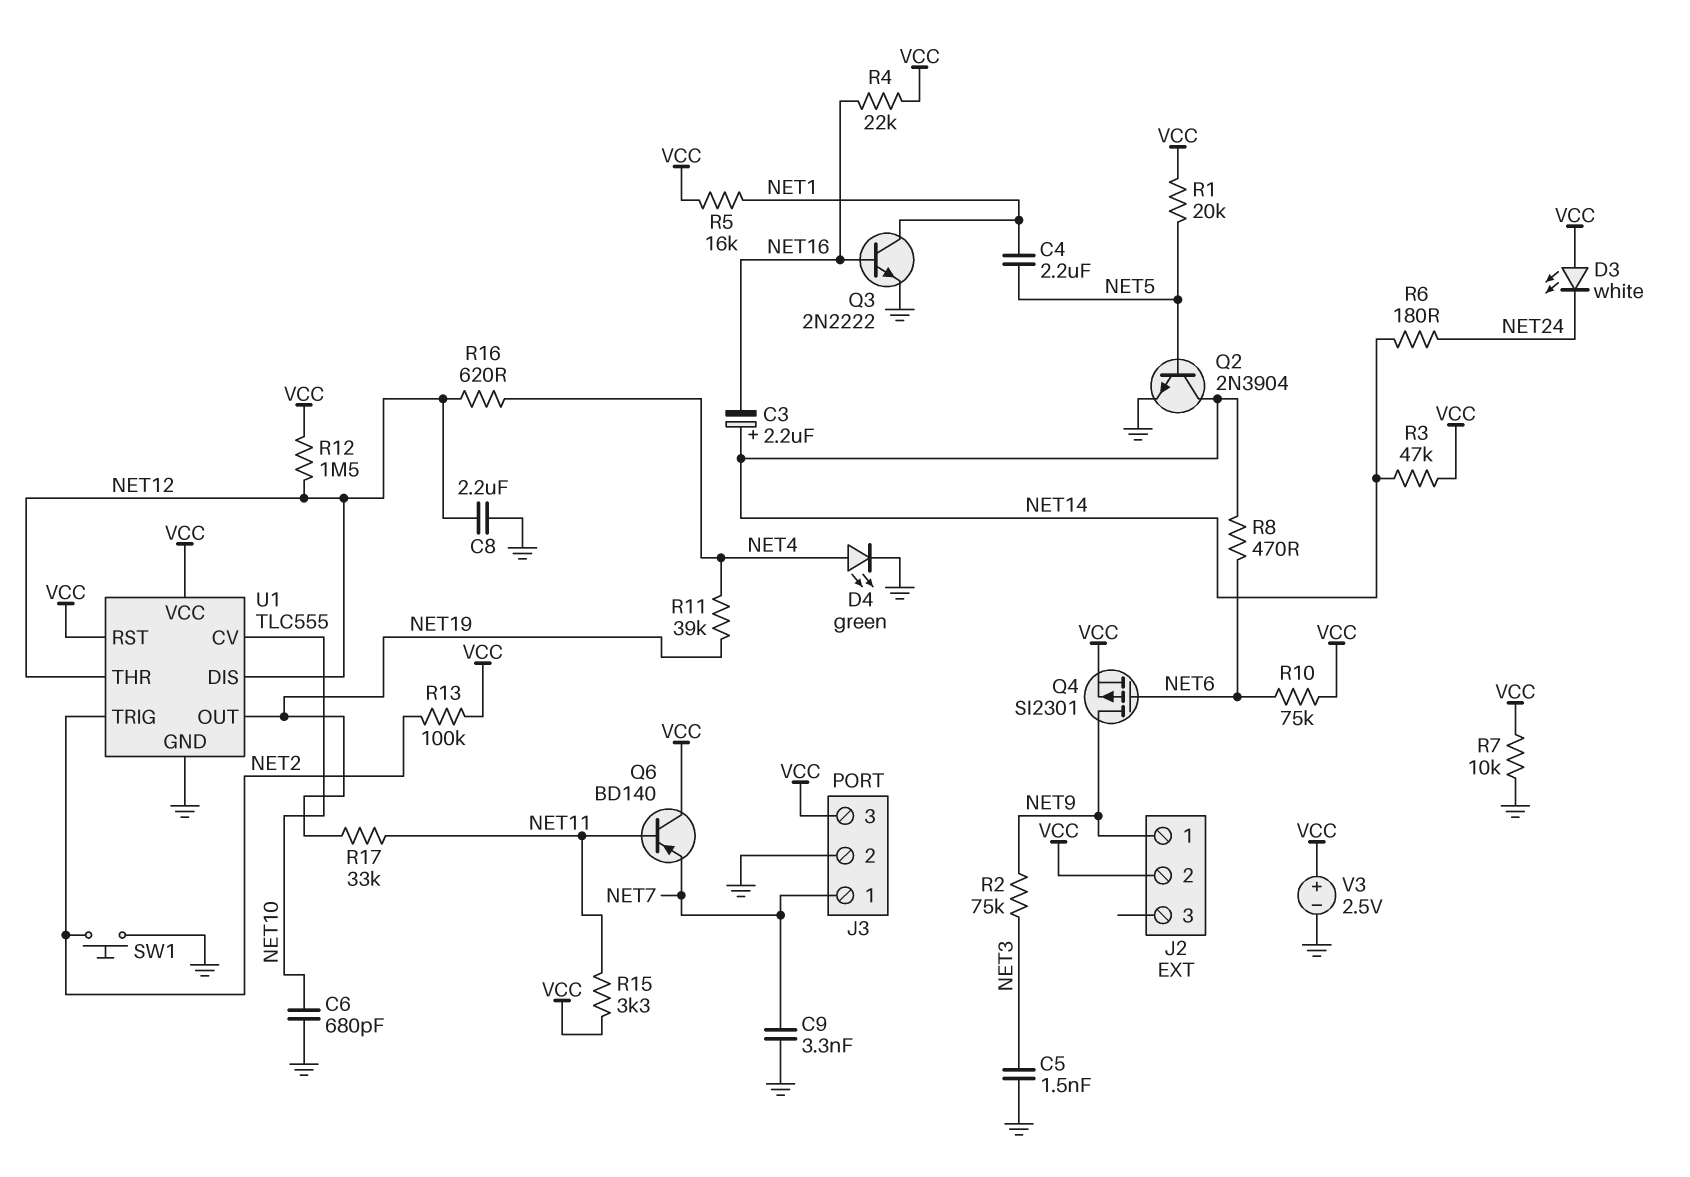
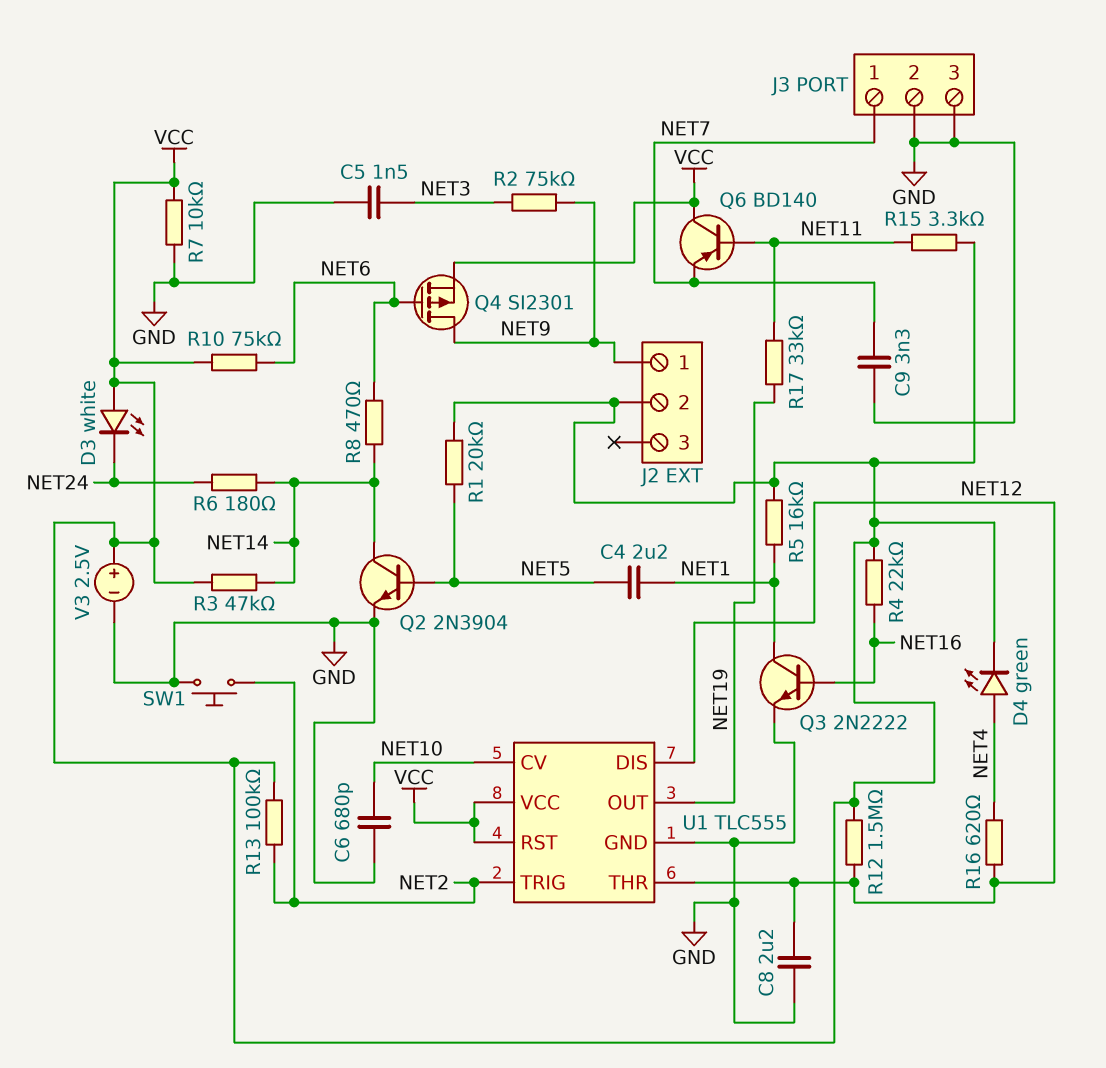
C3: 2.2uF (plus NET14, minus NET16) -> none
D4: LED green (A NET4, K GND) -> LED green (A NET4, K VCC)
J3 pin 3: VCC -> GND
R11: 39k (NET4, NET19) -> none

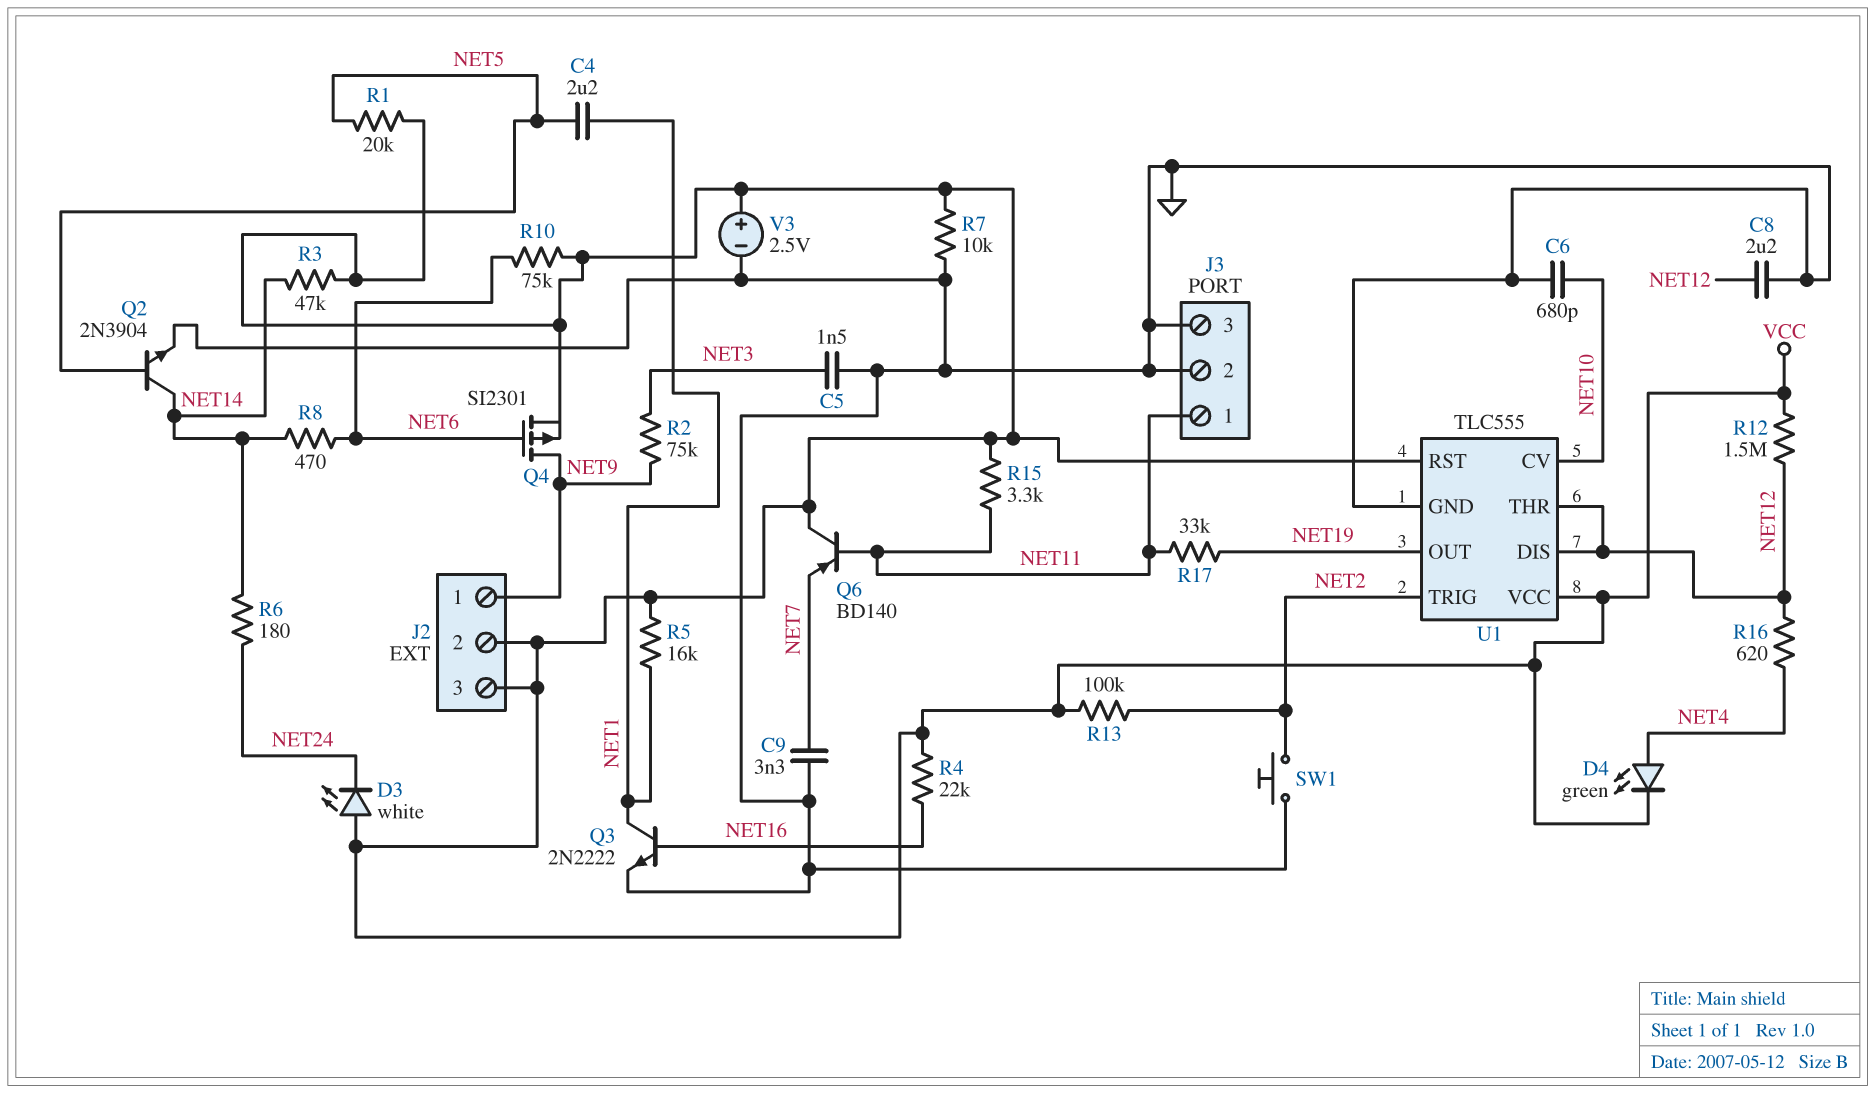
J2 pin 3: none -> VCC
J3 pin 1: NET7 -> NET11

